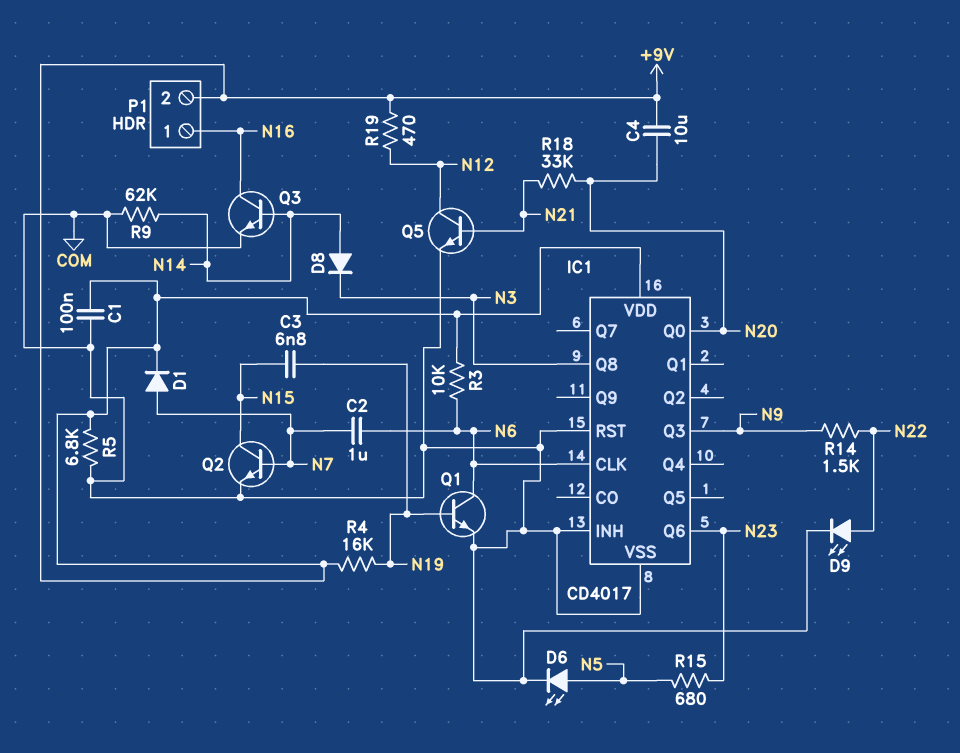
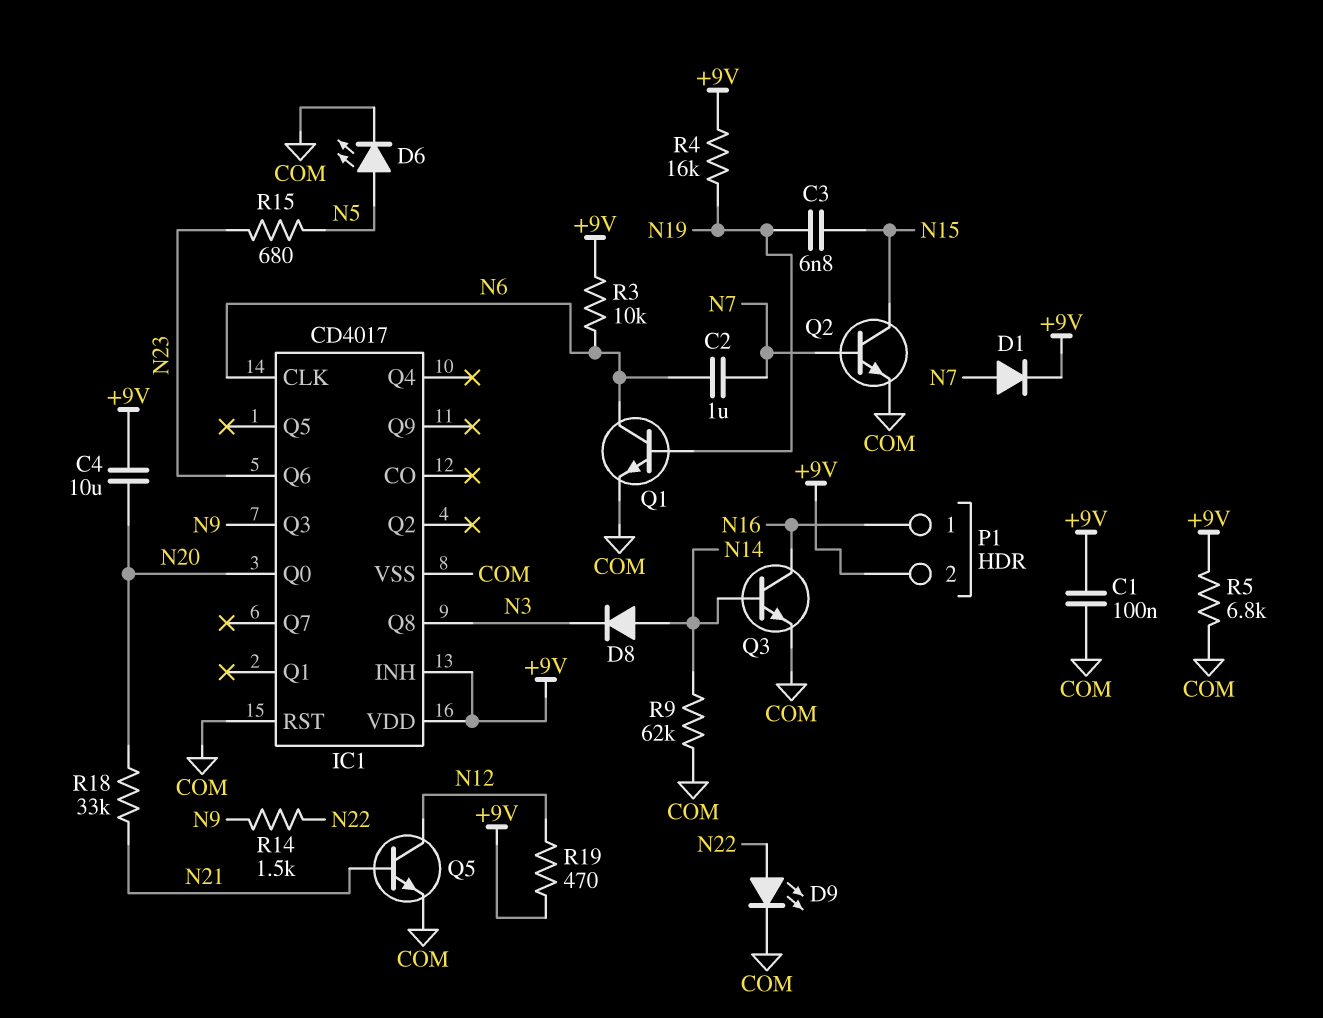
IC1 pin INH: COM -> +9V

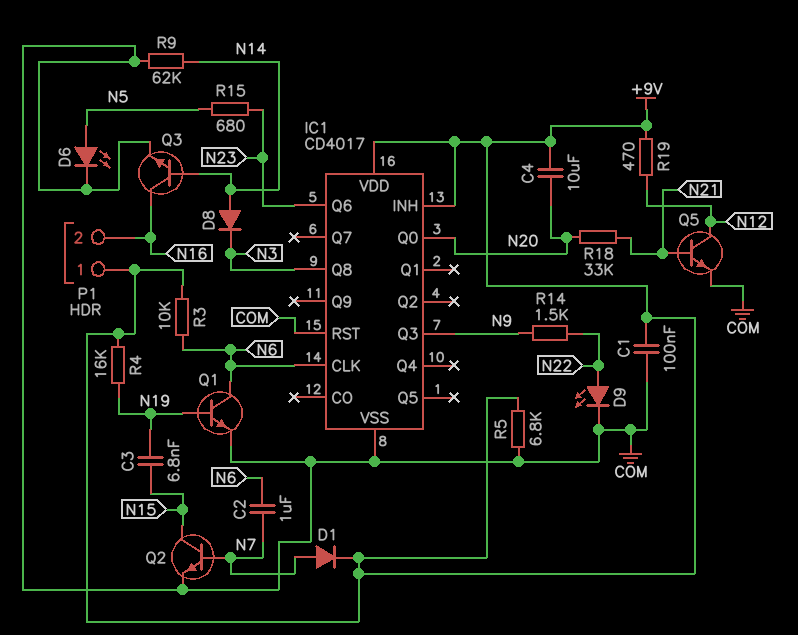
P1 pin 1: N16 -> +9V
P1 pin 2: +9V -> N16

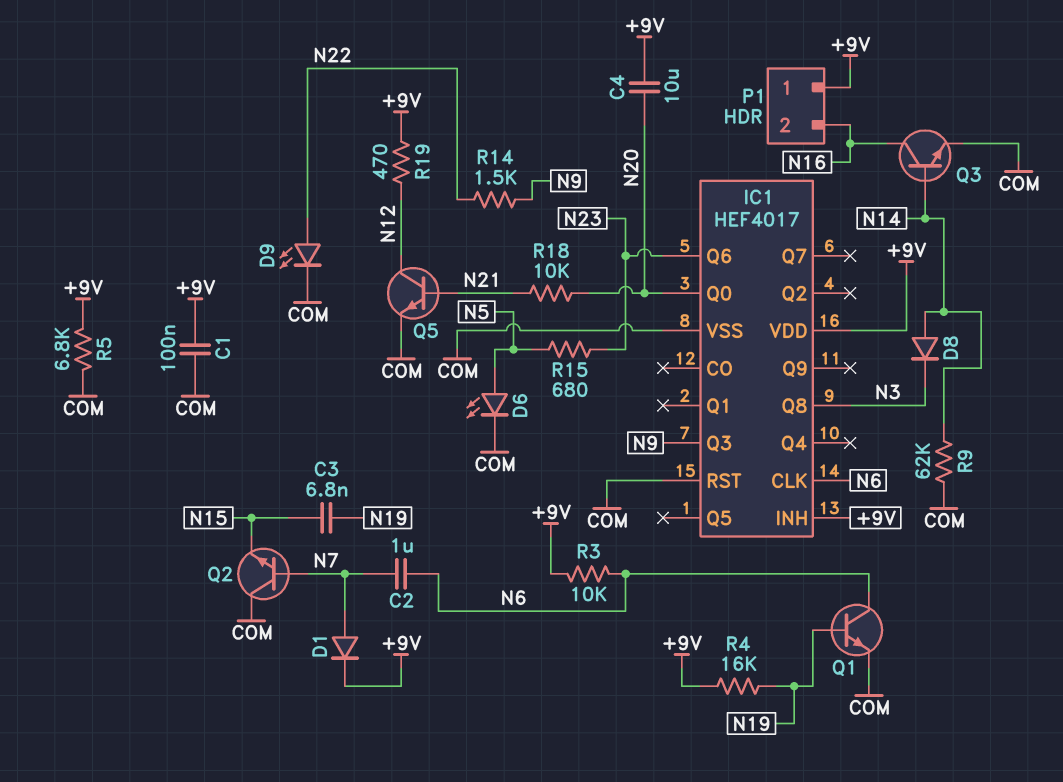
IC1: CD4017 -> HEF4017
Q2: NPN (B N7, C N15, E COM) -> NPN (B N7, C COM, E N15)
R18: 33k (N20, N21) -> 10k (N20, N21)

